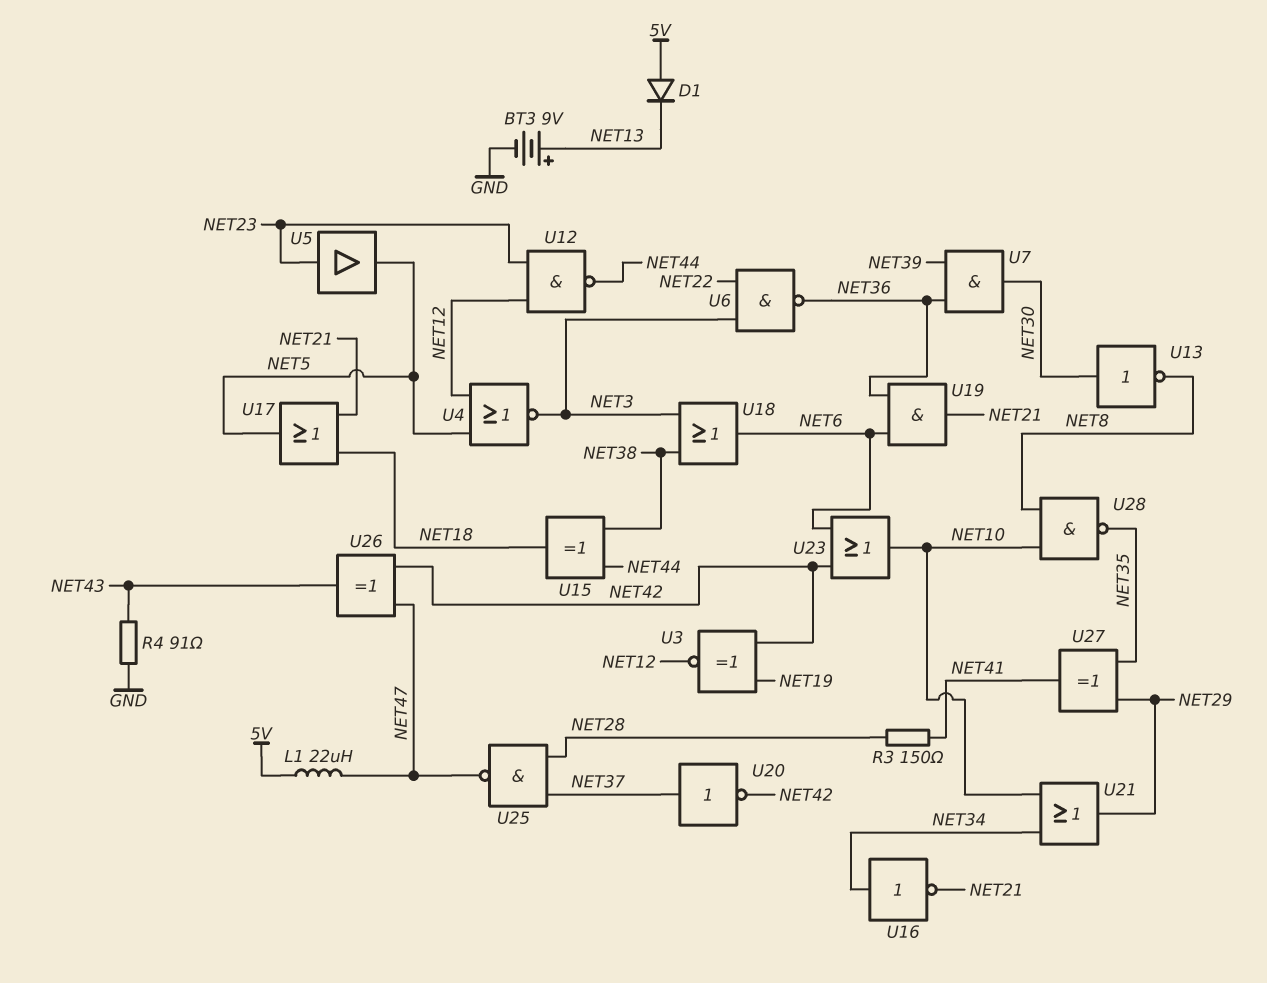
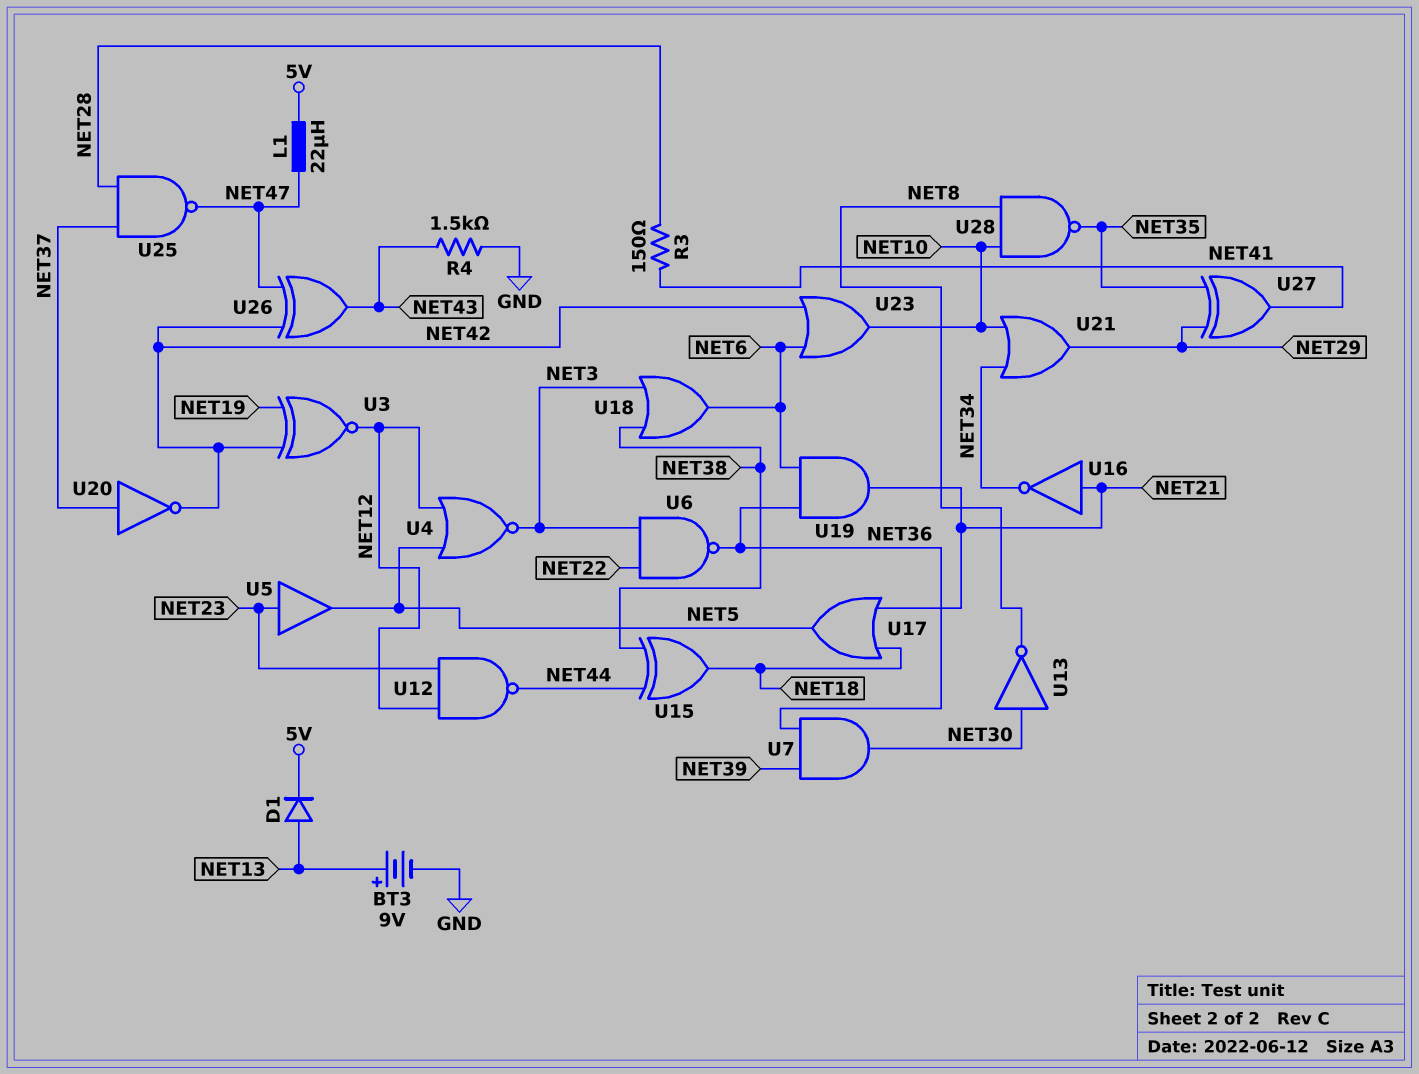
D1: diode (A 5V, K NET13) -> diode (A NET13, K 5V)
R4: 91 (GND, NET43) -> 1.5k (GND, NET43)
U16: NOT (in NET34, out NET21) -> NOT (in NET21, out NET34)

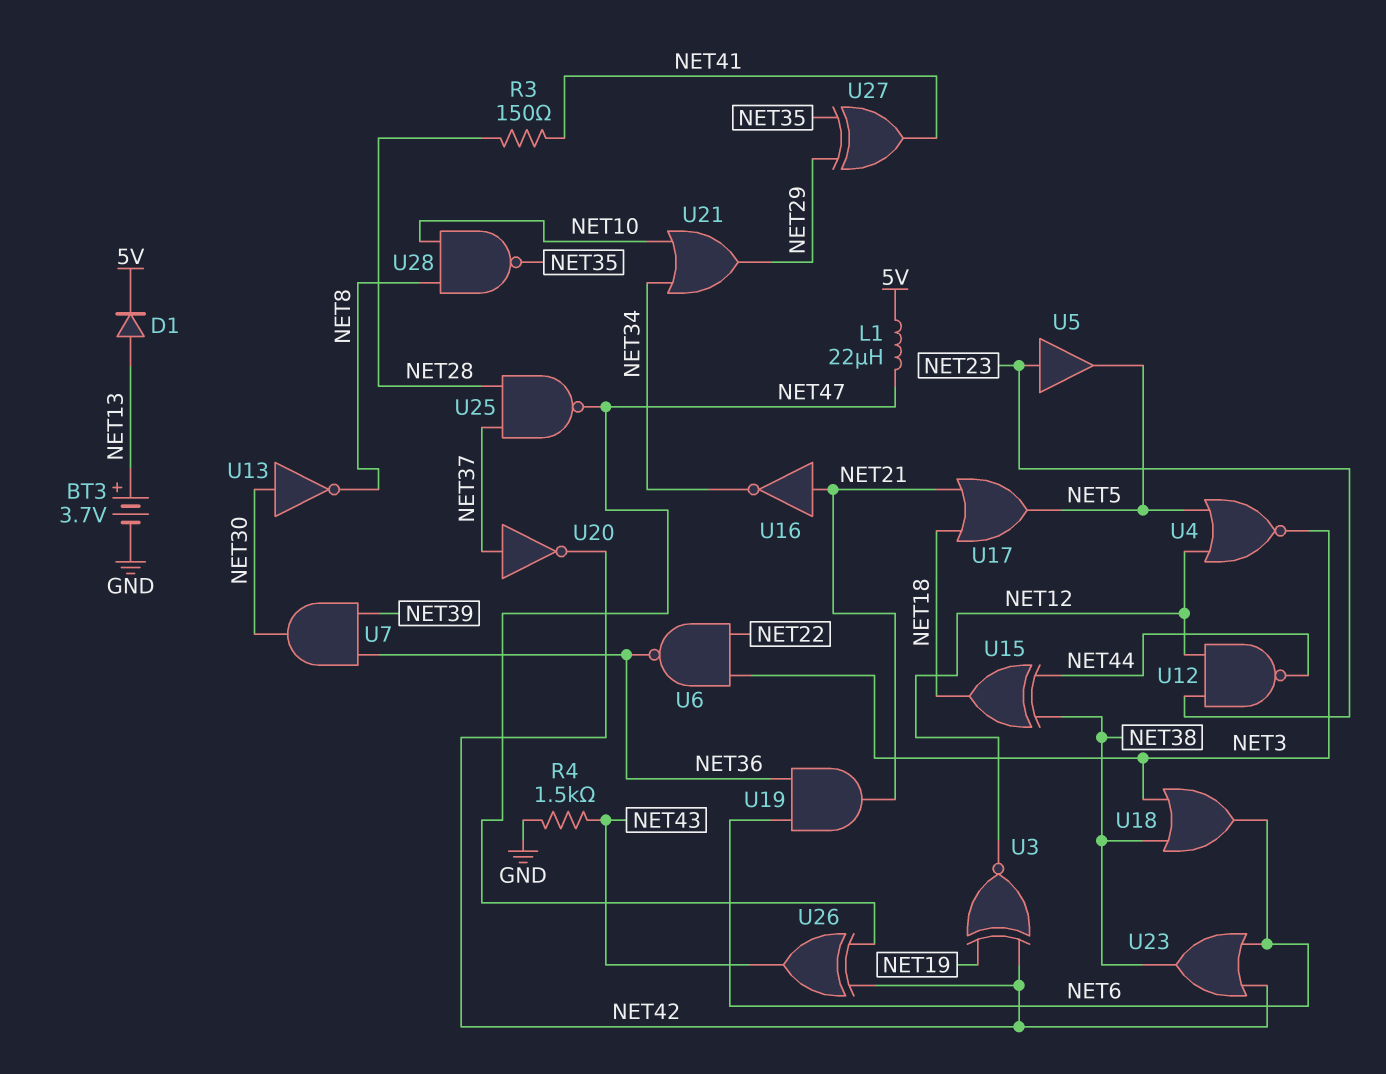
BT3: 9V (plus NET13, minus GND) -> 3.7V (plus NET13, minus GND)
U23: OR (in NET6, in NET42, out NET10) -> OR (in NET6, in NET42, out NET38)

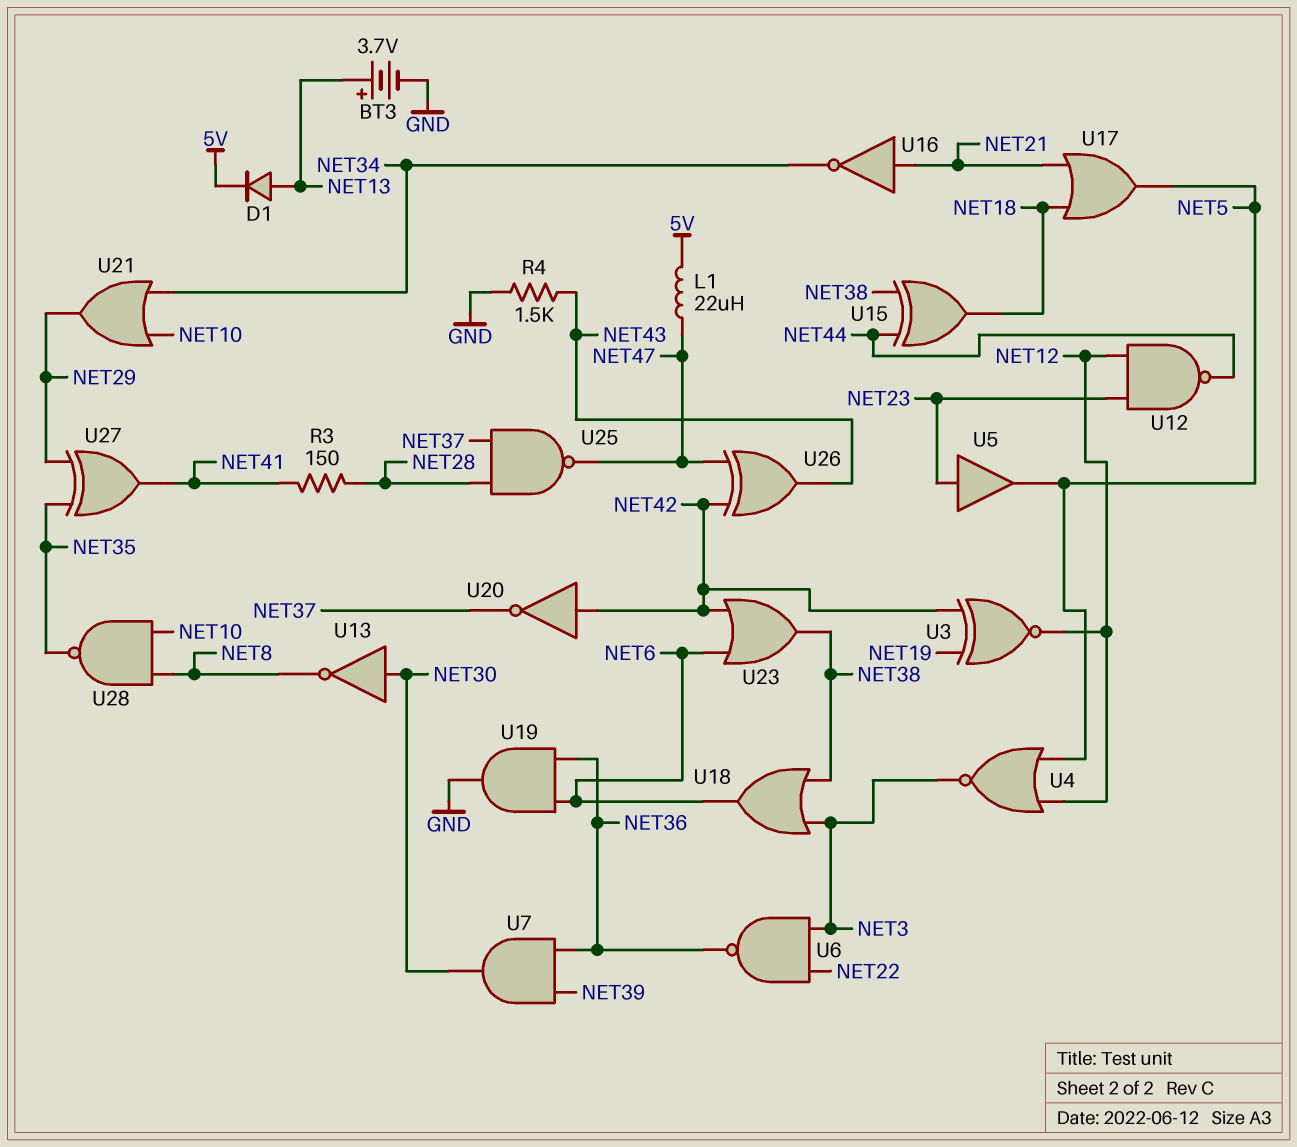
U19: AND (in NET6, in NET36, out NET21) -> AND (in NET6, in NET36, out GND)
U20: NOT (in NET37, out NET42) -> NOT (in NET42, out NET37)

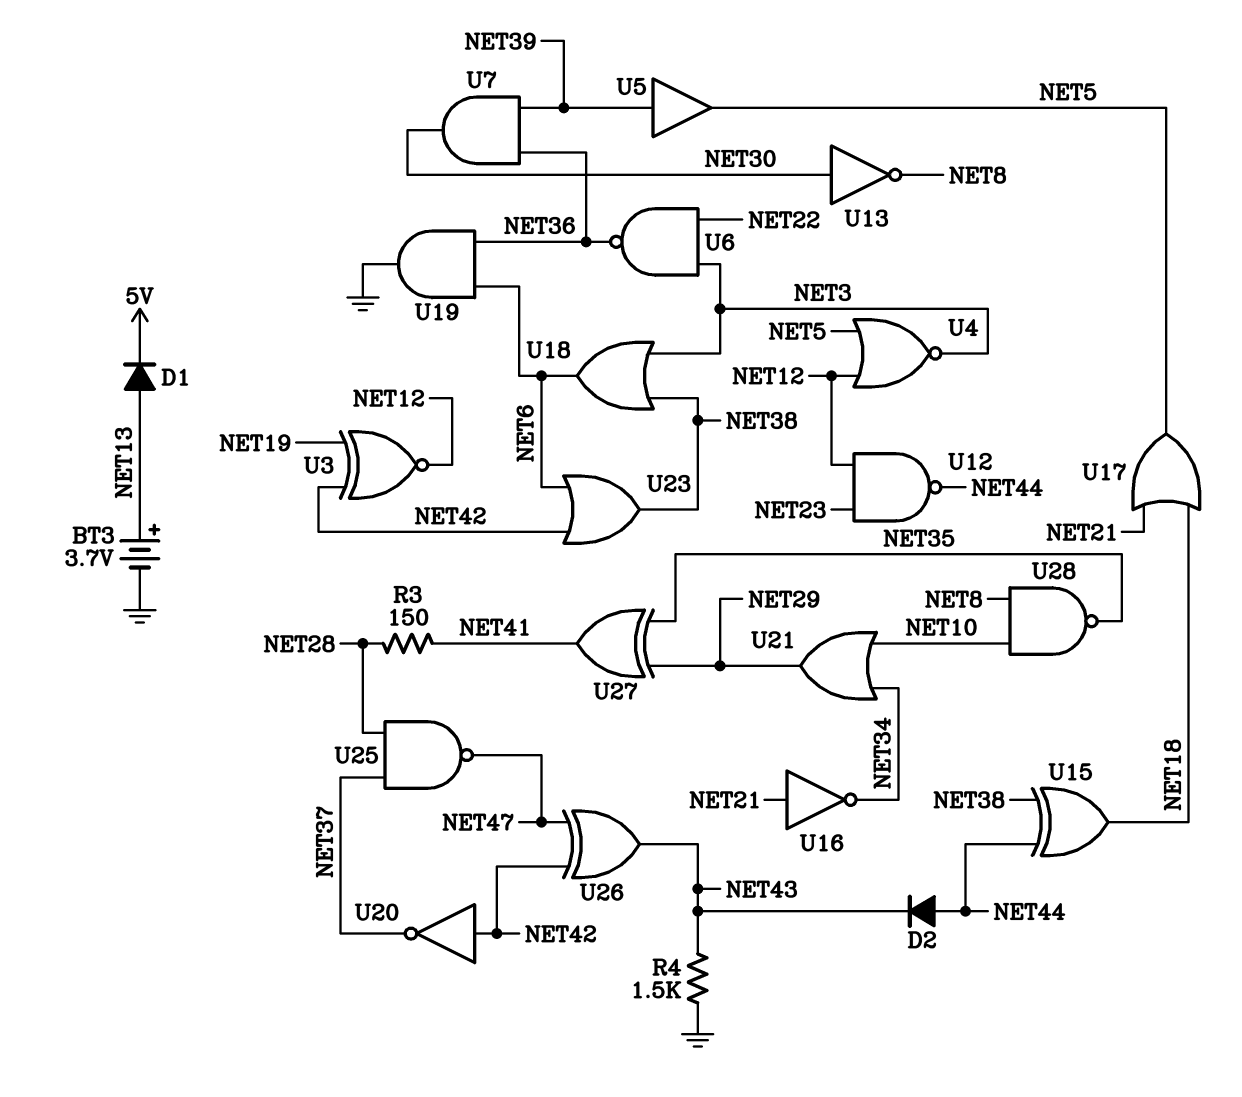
D2: none -> diode (A NET44, K NET43)
L1: 22uH (5V, NET47) -> none
U5: buffer (in NET23, out NET5) -> buffer (in NET39, out NET5)

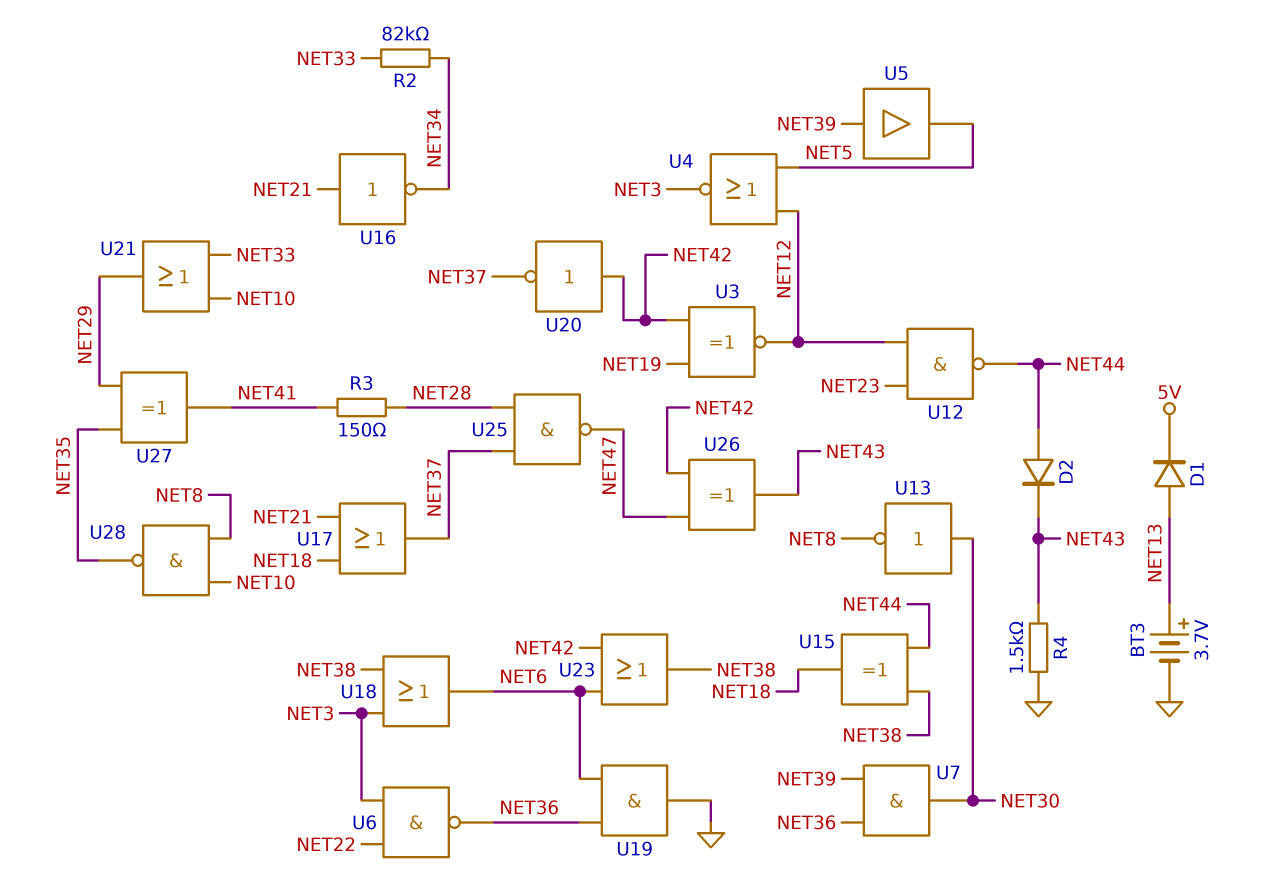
R2: none -> 82k (NET33, NET34)
U17: OR (in NET18, in NET21, out NET5) -> OR (in NET18, in NET21, out NET37)
U21: OR (in NET10, in NET34, out NET29) -> OR (in NET10, in NET33, out NET29)

